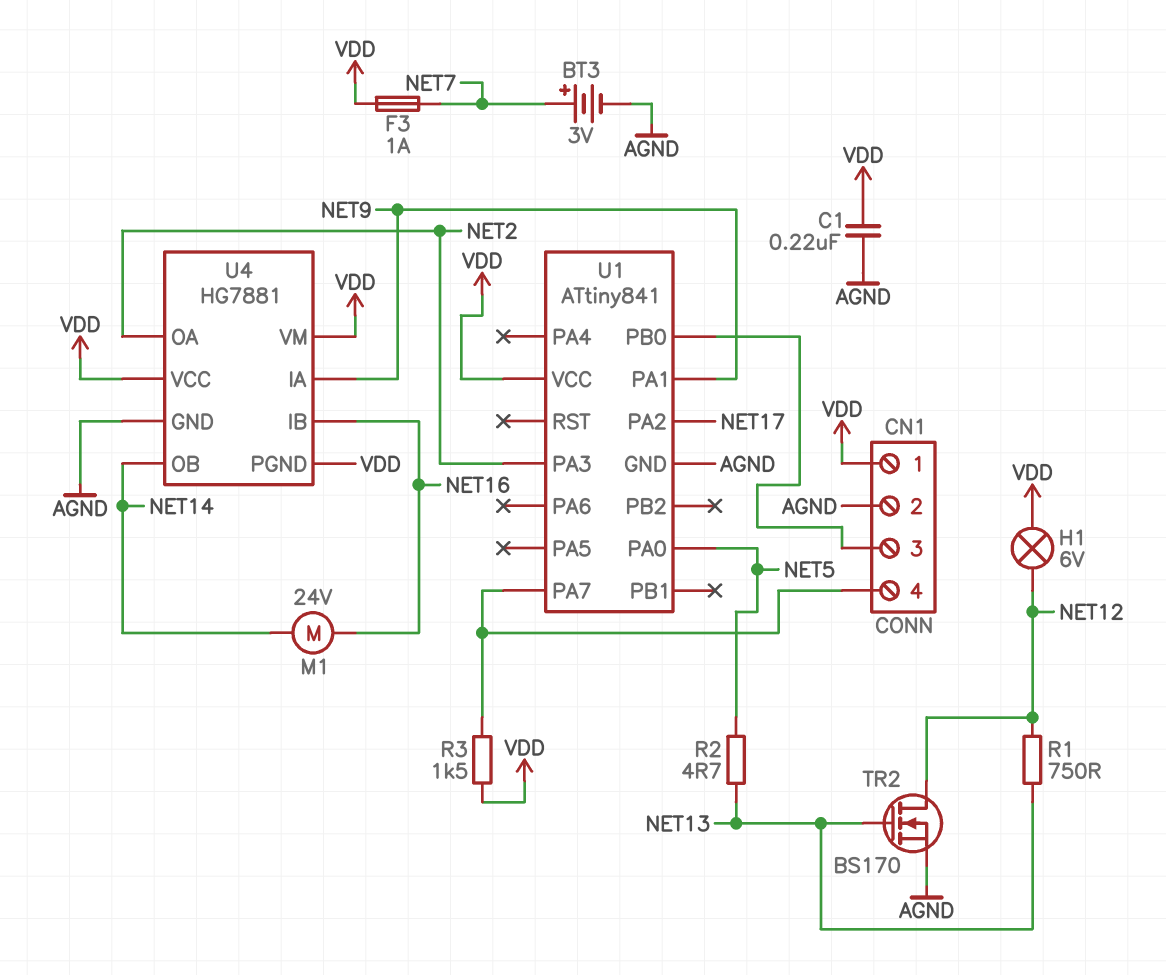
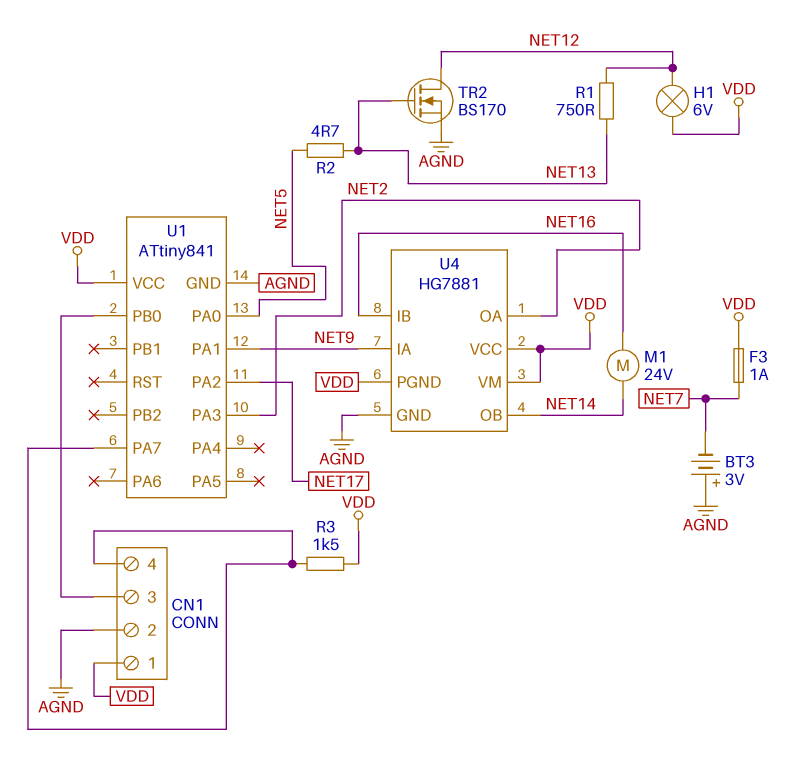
BT3: 3V (plus NET7, minus AGND) -> 3V (plus AGND, minus NET7)
C1: 220nF (AGND, VDD) -> none

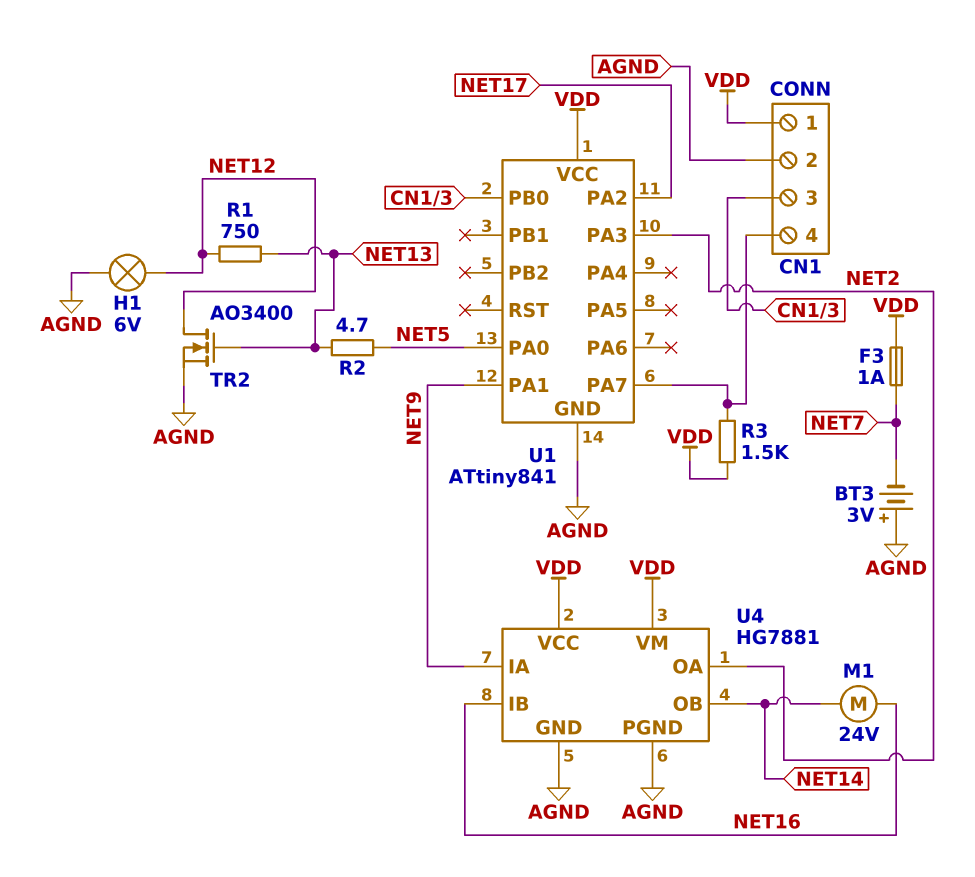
H1: lamp 6V (NET12, VDD) -> lamp 6V (AGND, NET12)
TR2: NMOS BS170 (G NET13, D NET12, S AGND) -> NMOS AO3400 (G NET13, D NET12, S AGND)
U4 pin PGND: VDD -> AGND

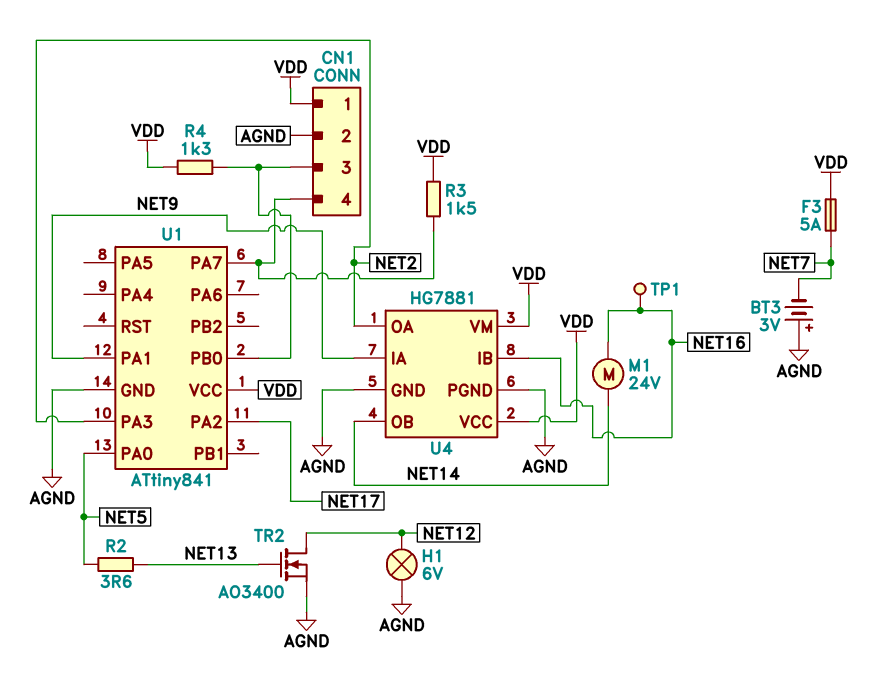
F3: 1A (NET7, VDD) -> 5A (NET7, VDD)
R1: 750 (NET12, NET13) -> none
R2: 4.7 (NET5, NET13) -> 3.6 (NET5, NET13)
R4: none -> 1.3k (CN1/3, VDD)
TP1: none -> test point (NET16)

